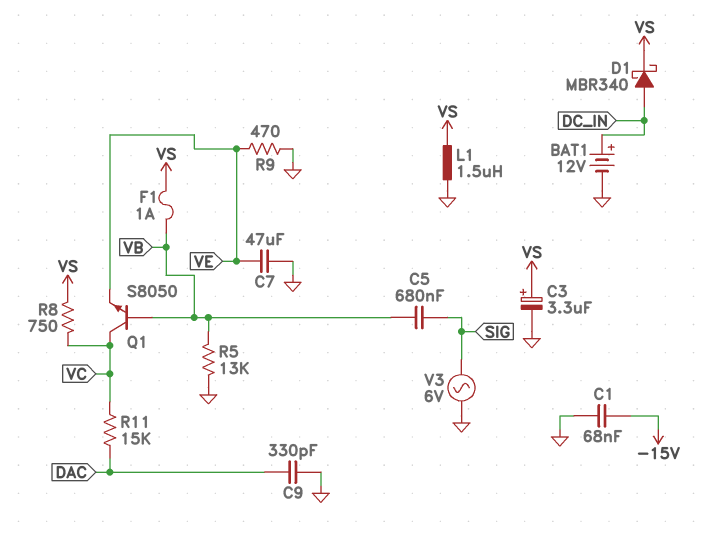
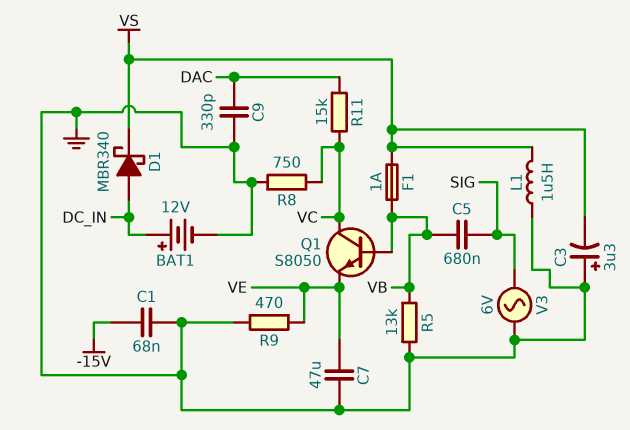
C3: 3.3uF (plus VS, minus GND) -> 3.3uF (plus GND, minus VS)
R8: 750 (VC, VS) -> 750 (GND, VC)

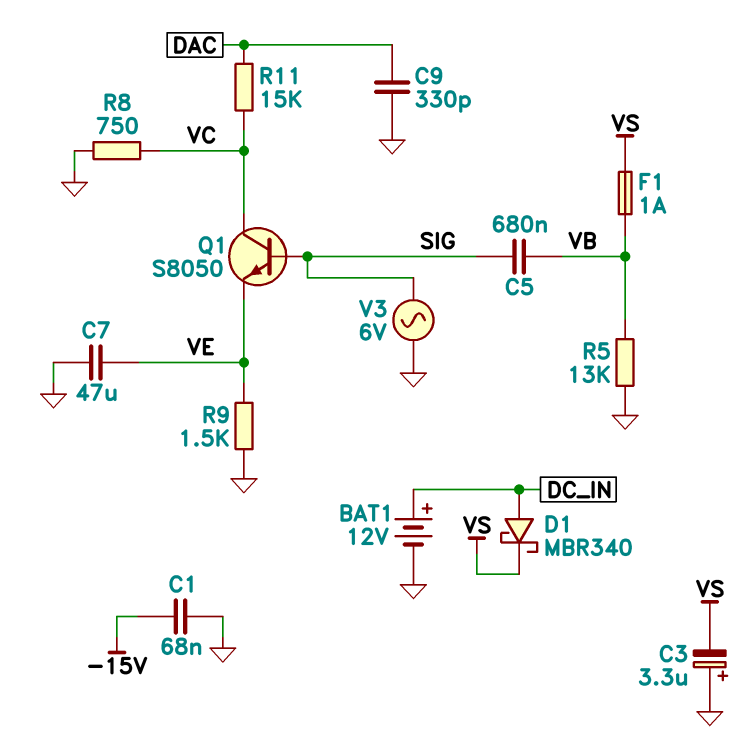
L1: 1.5uH (GND, VS) -> none
Q1: NPN S8050 (B VB, C VC, E VE) -> NPN S8050 (B SIG, C VC, E VE)
R9: 470 (GND, VE) -> 1.5k (GND, VE)

